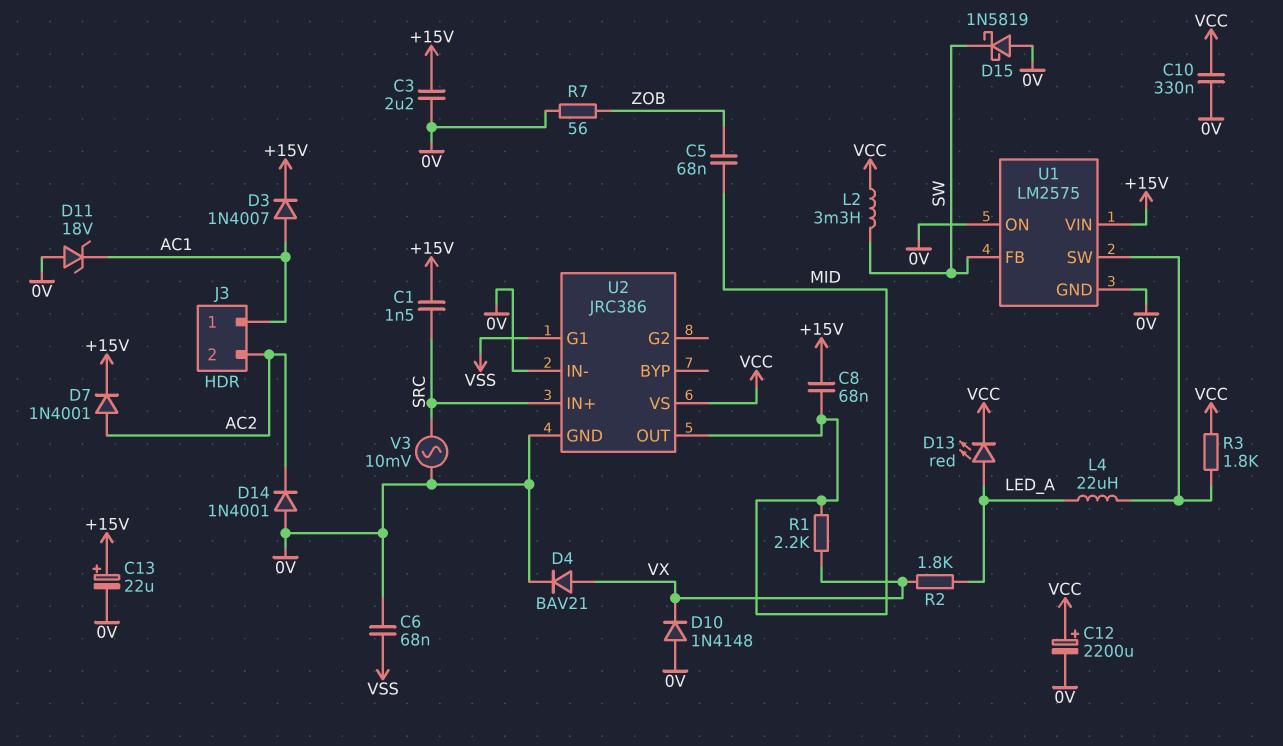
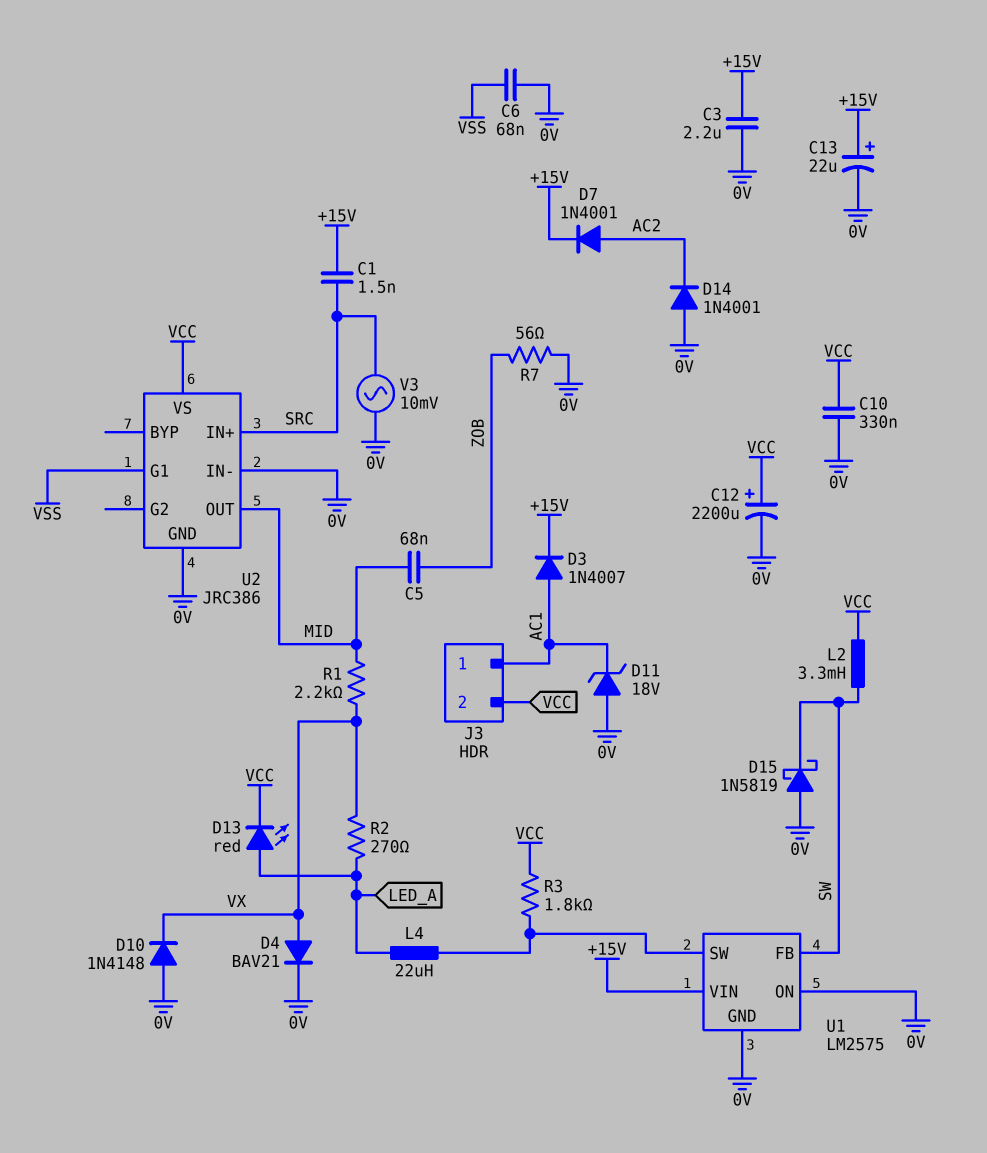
C8: 68nF (+15V, MID) -> none
J3 pin 2: AC2 -> VCC
R2: 1.8k (LED_A, VX) -> 270 (LED_A, VX)

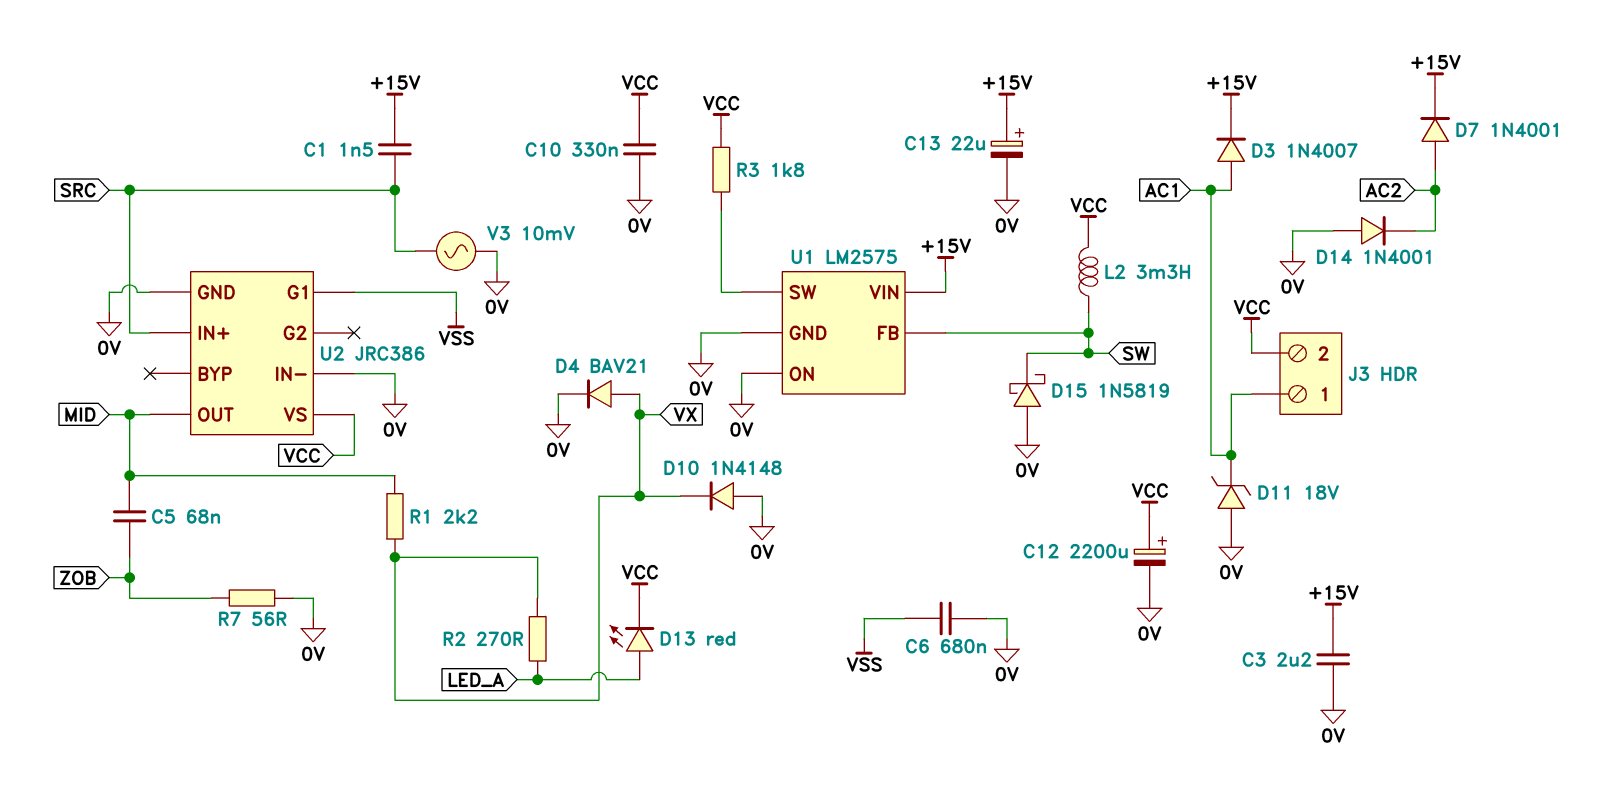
C6: 68nF (0V, VSS) -> 680nF (0V, VSS)
L4: 22uH (LED_A, U1/SW) -> none

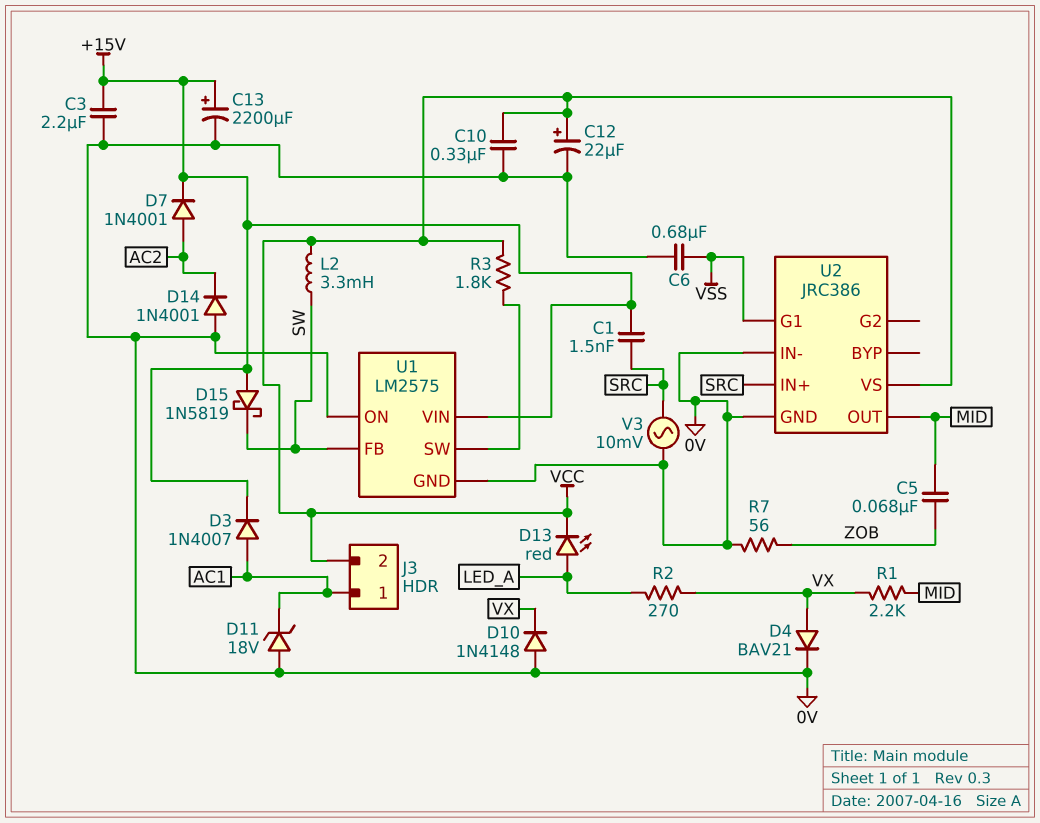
C12: 2200uF (plus VCC, minus 0V) -> 22uF (plus VCC, minus 0V)
C13: 22uF (plus +15V, minus 0V) -> 2200uF (plus +15V, minus 0V)
D15: schottky 1N5819 (A 0V, K SW) -> schottky 1N5819 (A +15V, K SW)

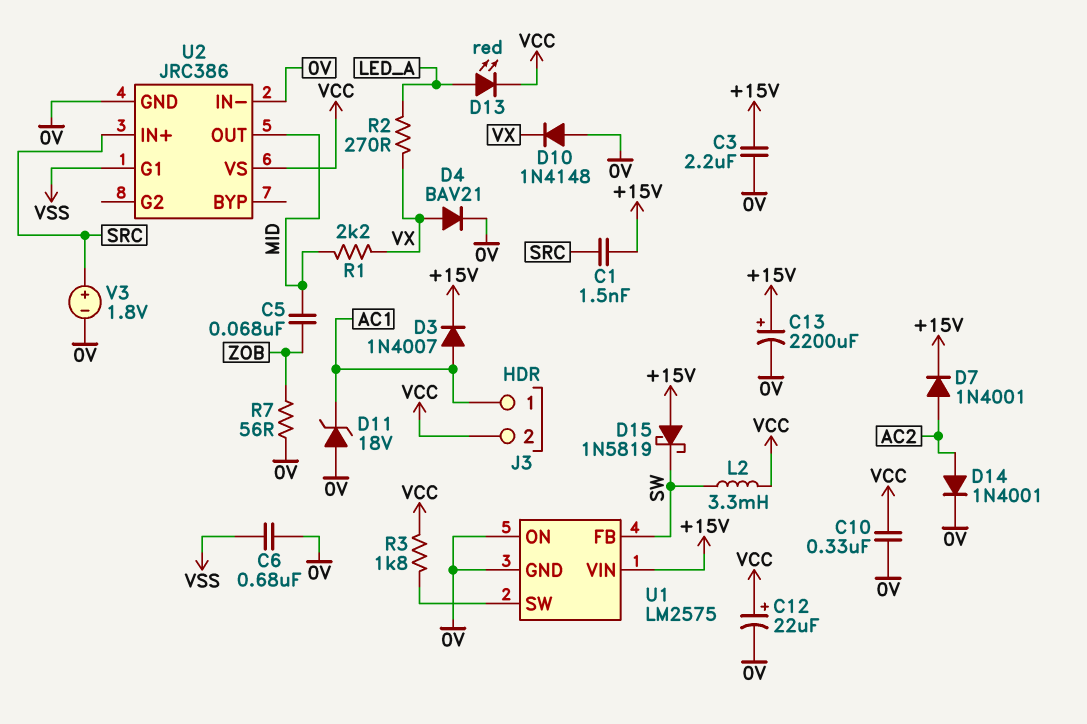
D14: diode 1N4001 (A 0V, K AC2) -> diode 1N4001 (A AC2, K 0V)
V3: AC 10mV (0V, SRC) -> 1.8V (plus SRC, minus 0V)

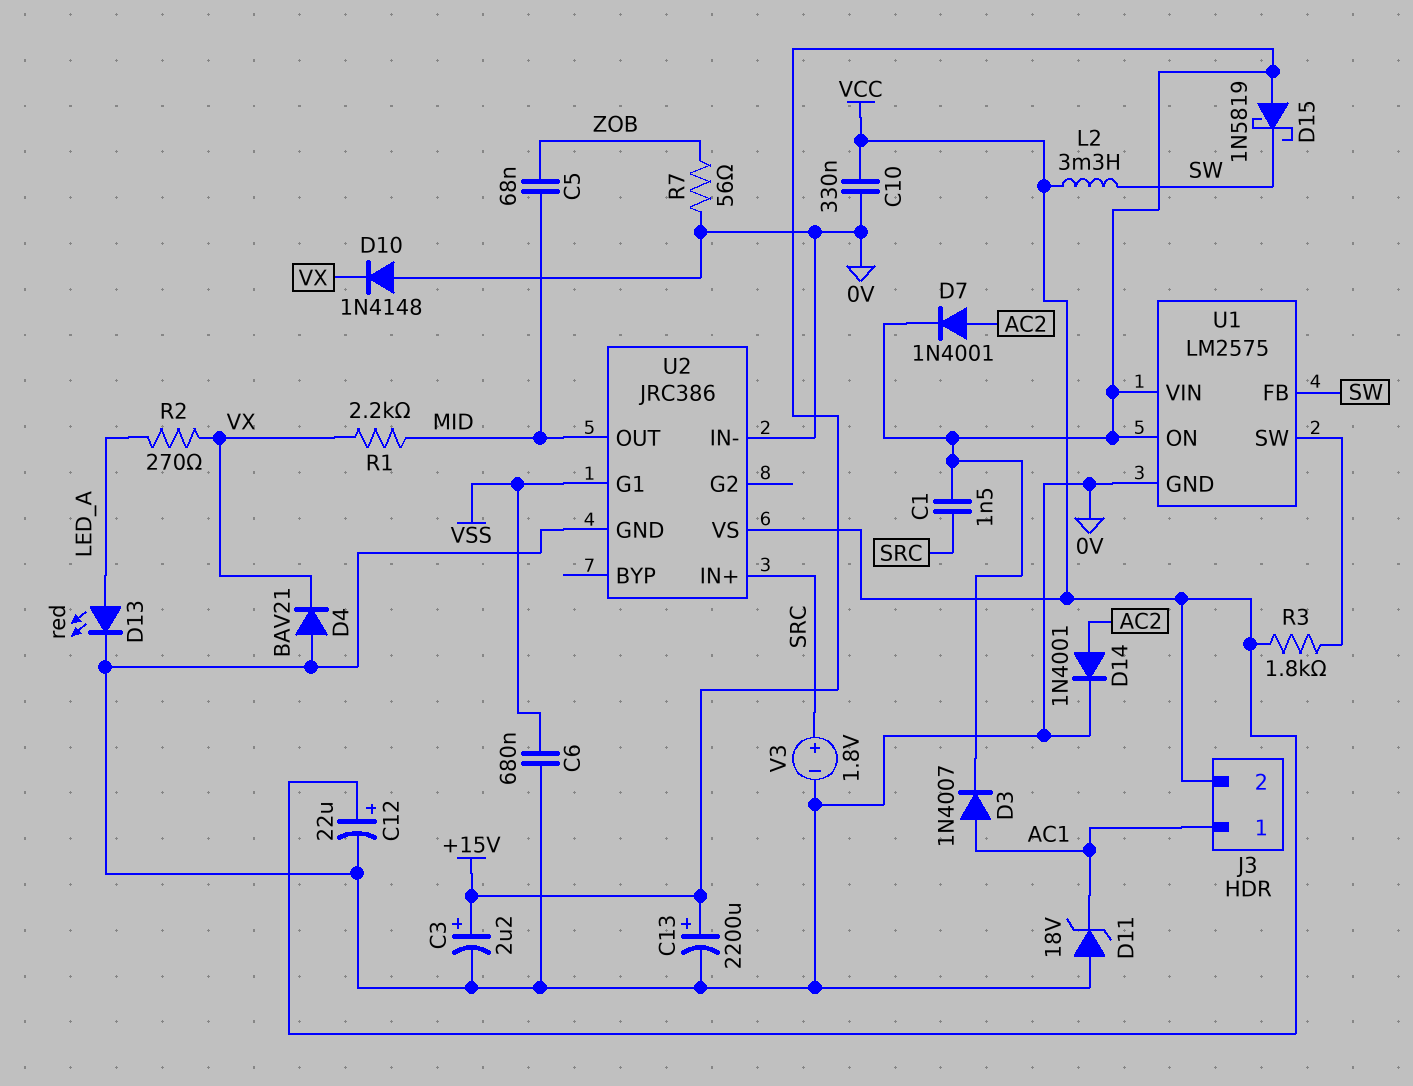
C3: 2.2uF (+15V, 0V) -> 2.2uF (plus +15V, minus 0V)
D4: diode BAV21 (A VX, K 0V) -> diode BAV21 (A 0V, K VX)
D13: LED red (A LED_A, K VCC) -> LED red (A LED_A, K 0V)
U1 pin ON: 0V -> +15V

